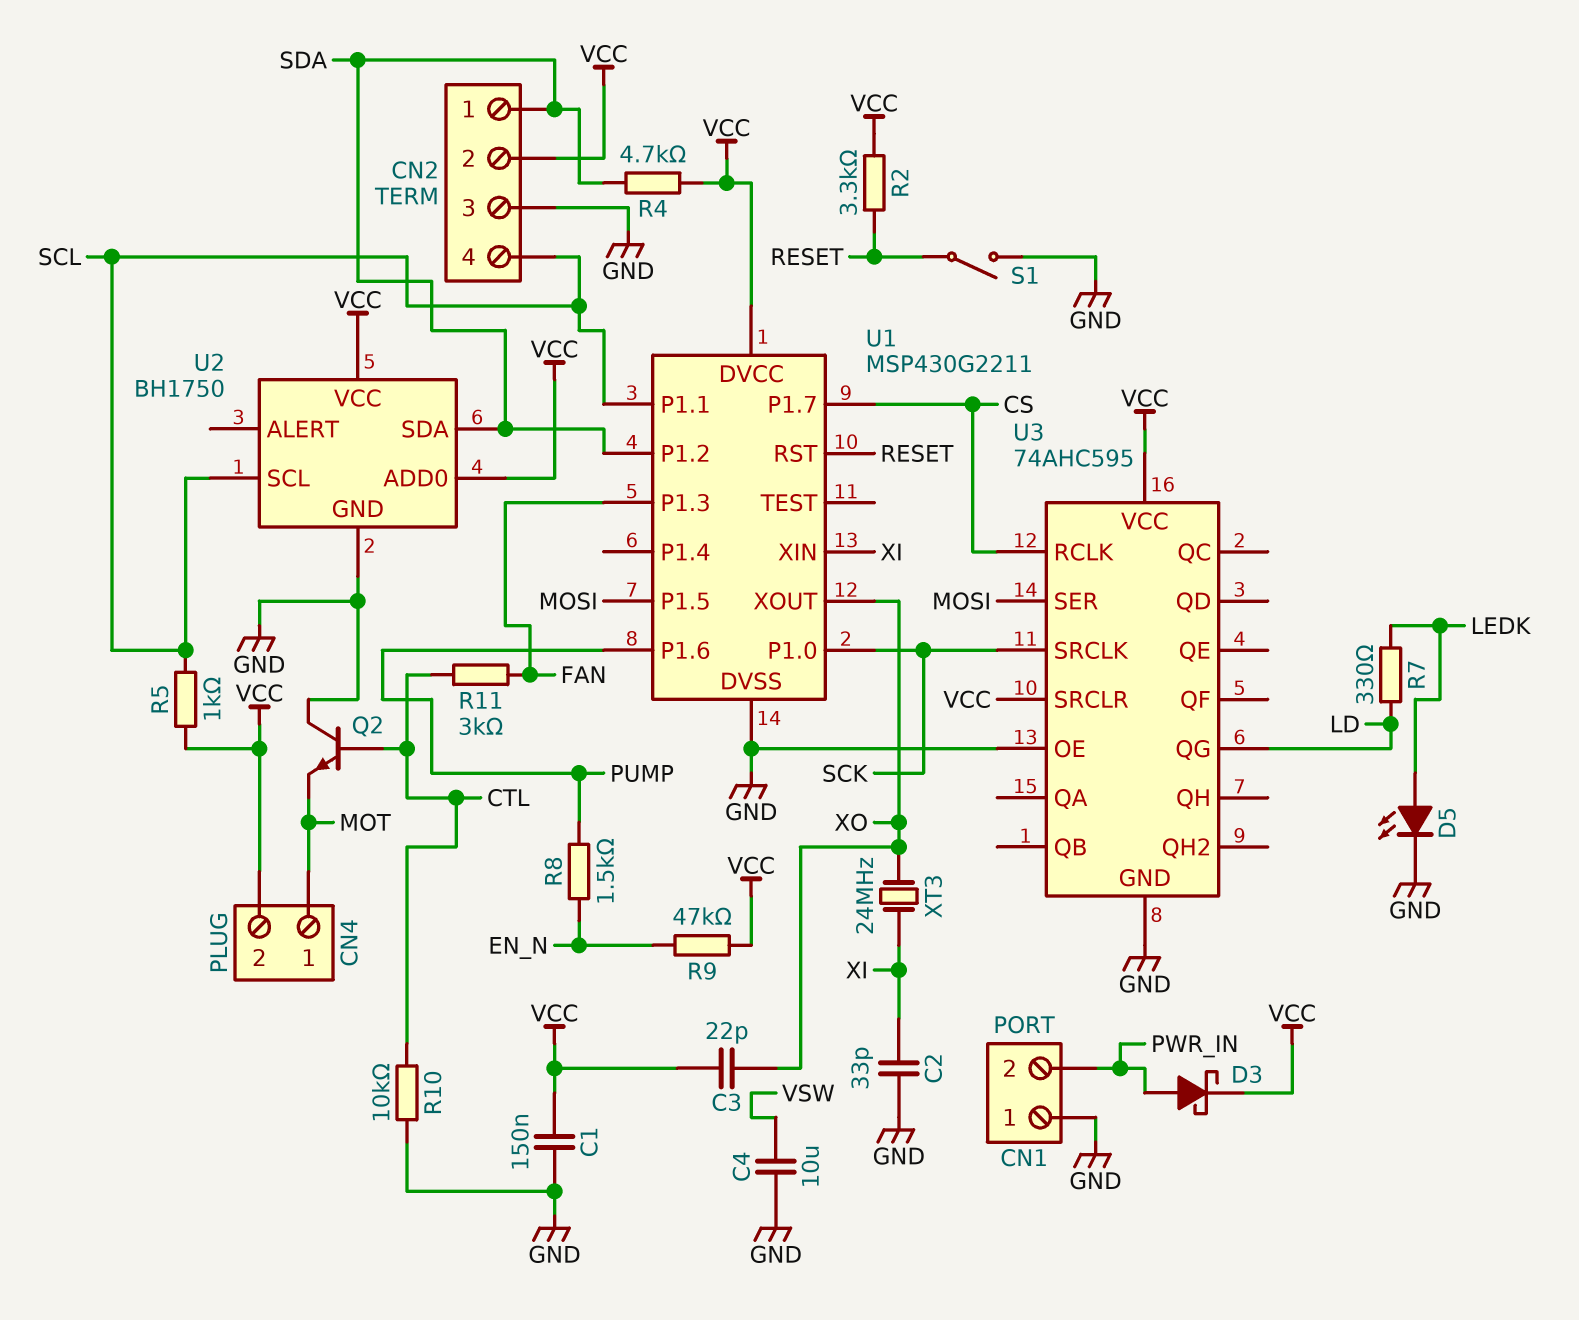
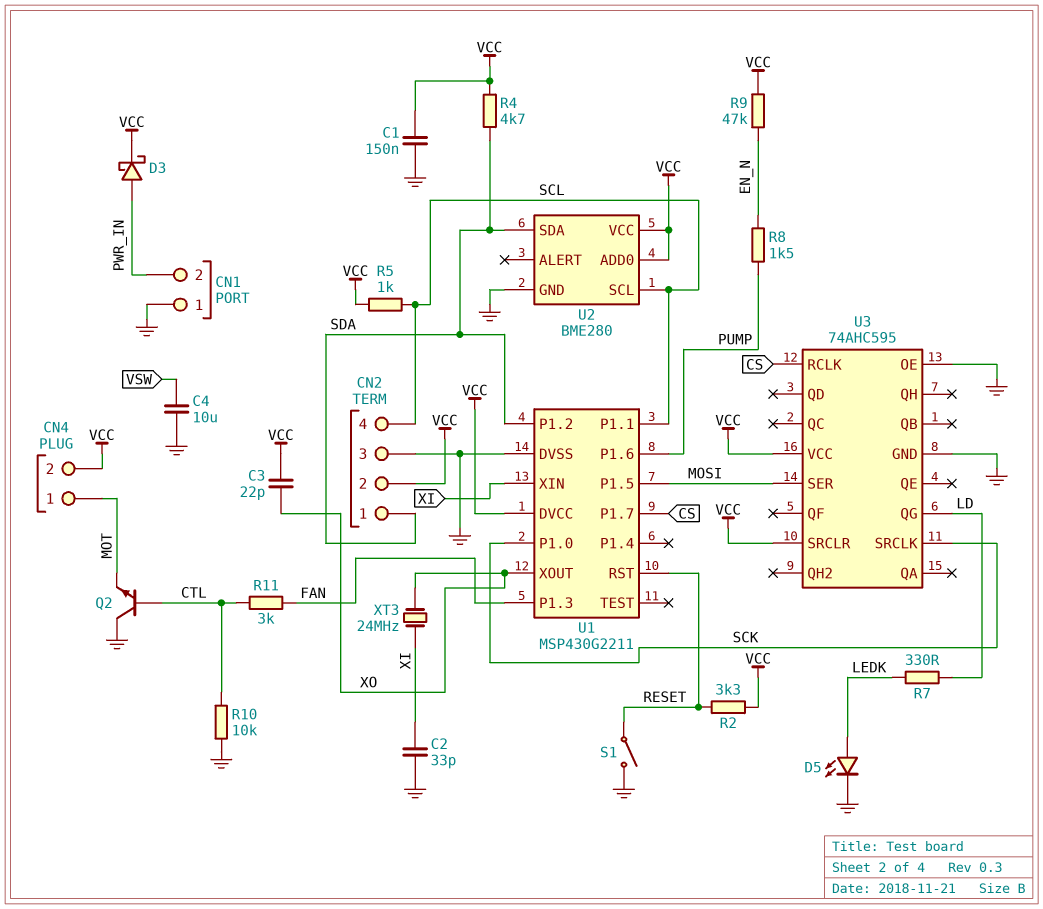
U2: BH1750 -> BME280

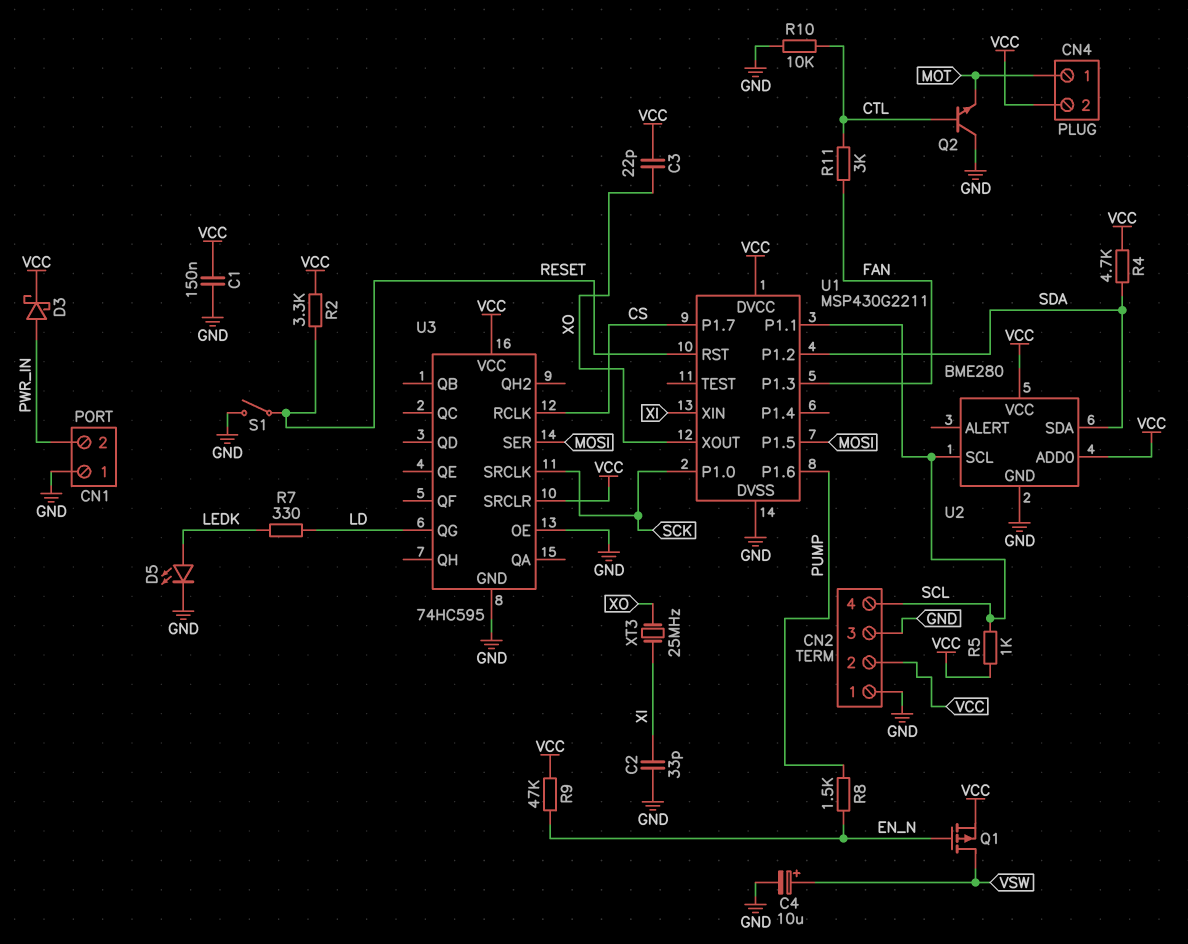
C4: 10uF (GND, VSW) -> 10uF (plus VSW, minus GND)
CN2 pin 1: SDA -> GND
Q1: none -> PMOS (G EN_N, D VSW, S VCC)
U3: 74AHC595 -> 74HC595
XT3: 24MHz (XI, XO) -> 25MHz (XI, XO)

